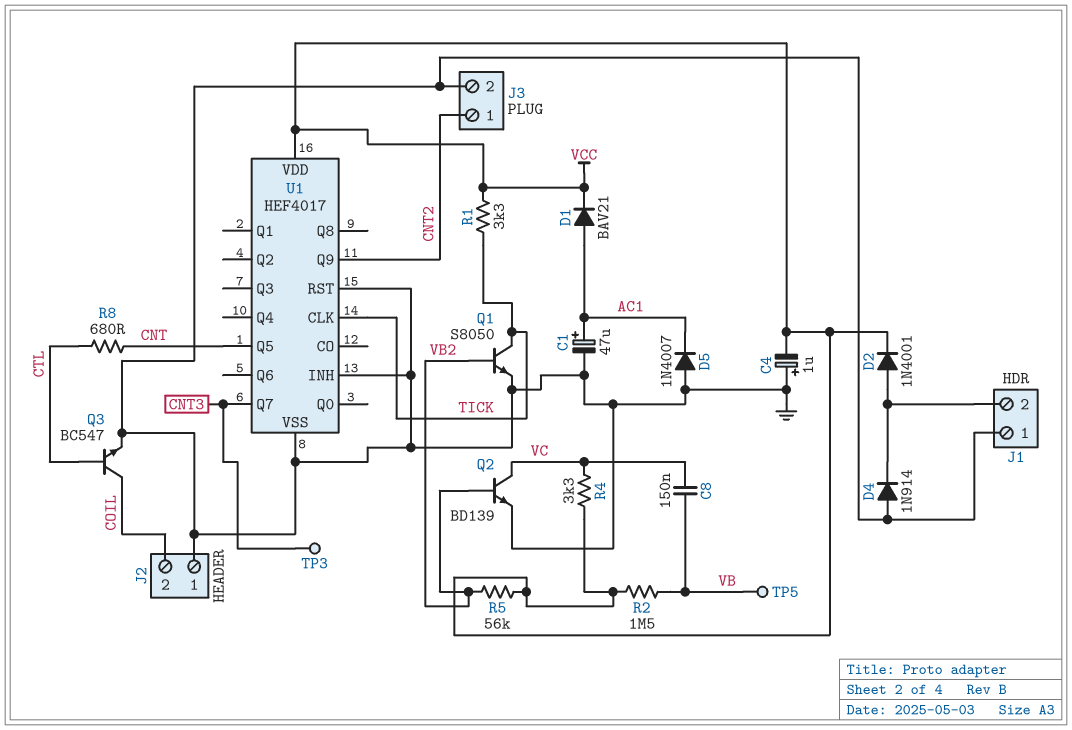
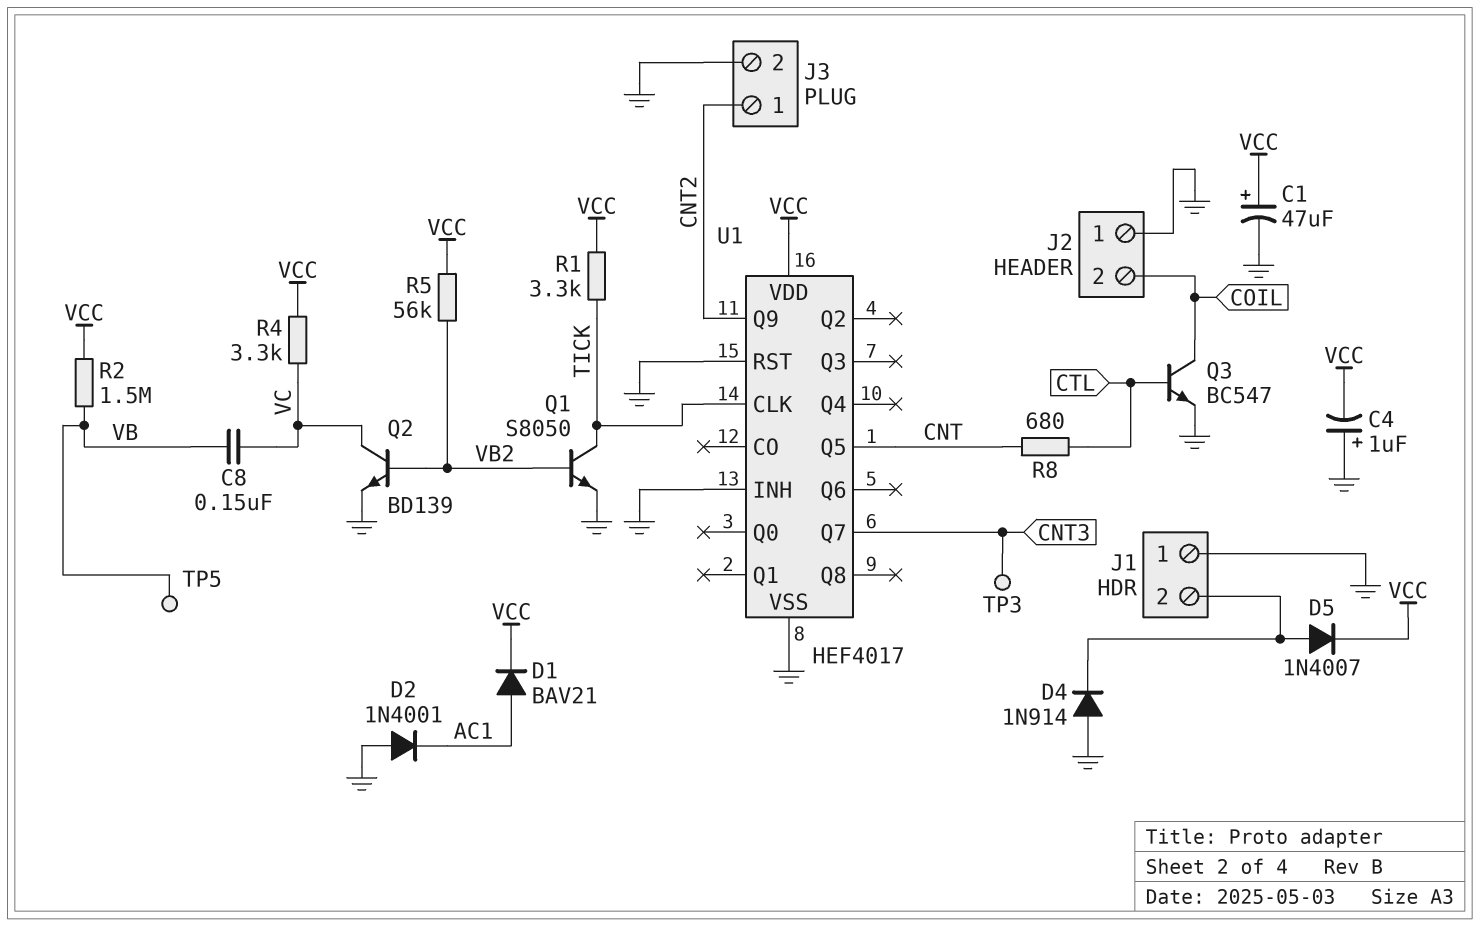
C1: 47uF (plus AC1, minus GND) -> 47uF (plus VCC, minus GND)
D2: diode 1N4001 (A J1/2, K VCC) -> diode 1N4001 (A GND, K AC1)
D5: diode 1N4007 (A GND, K AC1) -> diode 1N4007 (A J1/2, K VCC)

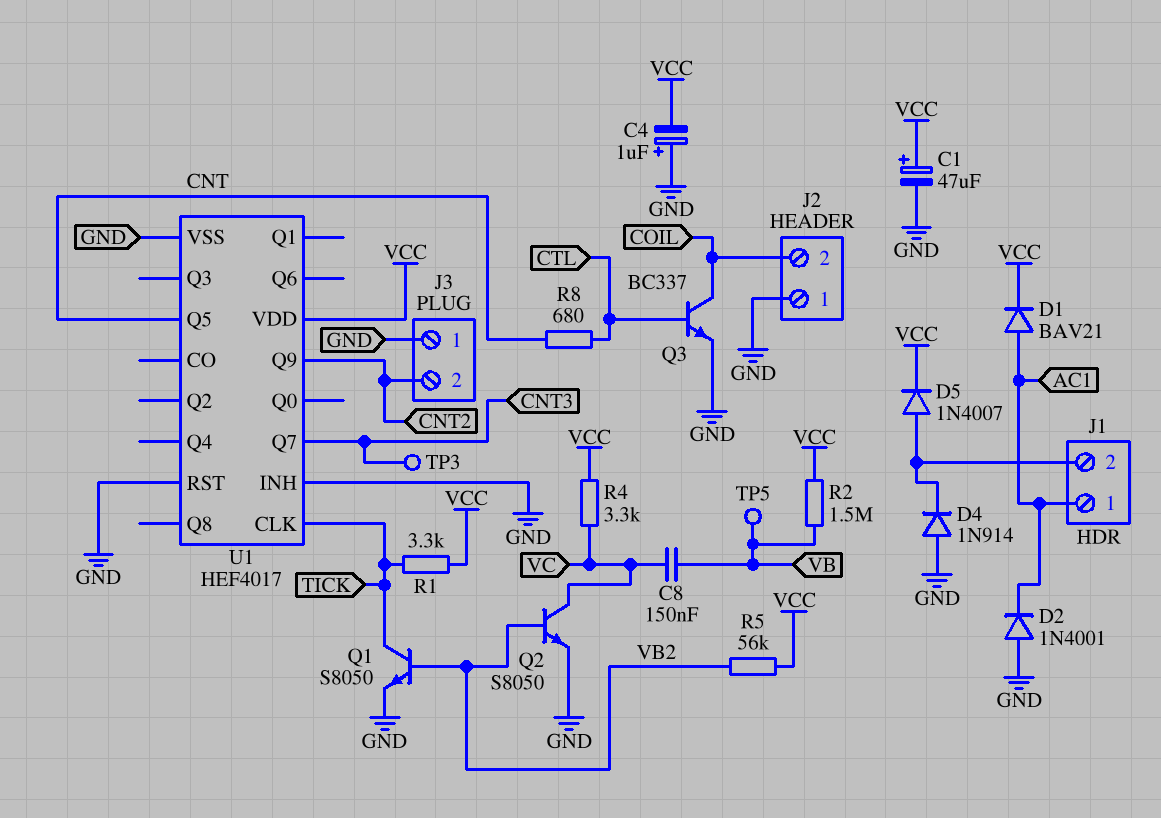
J1 pin 1: GND -> AC1
J3 pin 1: CNT2 -> GND
J3 pin 2: GND -> CNT2
Q2: NPN BD139 (B VB2, C VC, E GND) -> NPN S8050 (B VB2, C VC, E GND)
Q3: NPN BC547 (B CTL, C COIL, E GND) -> NPN BC337 (B CTL, C COIL, E GND)

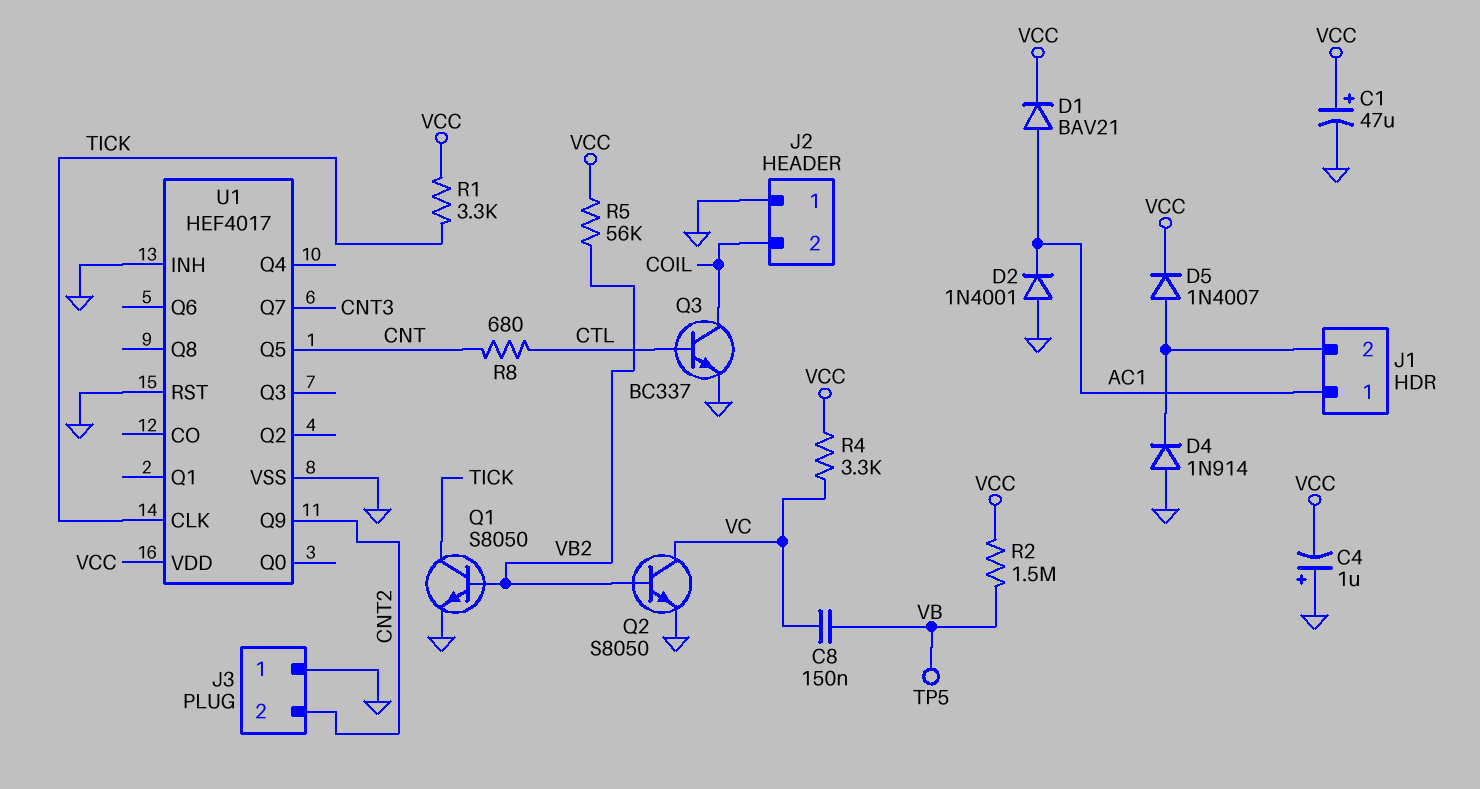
TP3: test point (CNT3) -> none

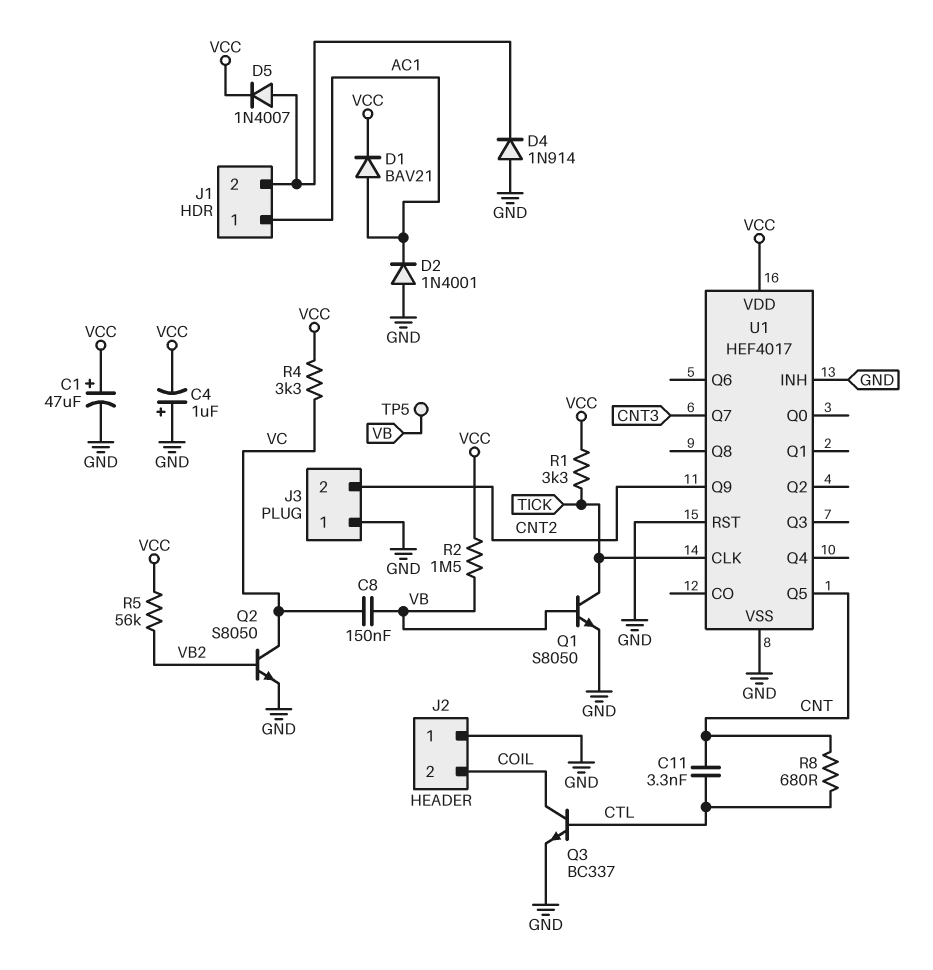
C11: none -> 3.3nF (CNT, CTL)
Q1: NPN S8050 (B VB2, C TICK, E GND) -> NPN S8050 (B VB, C TICK, E GND)

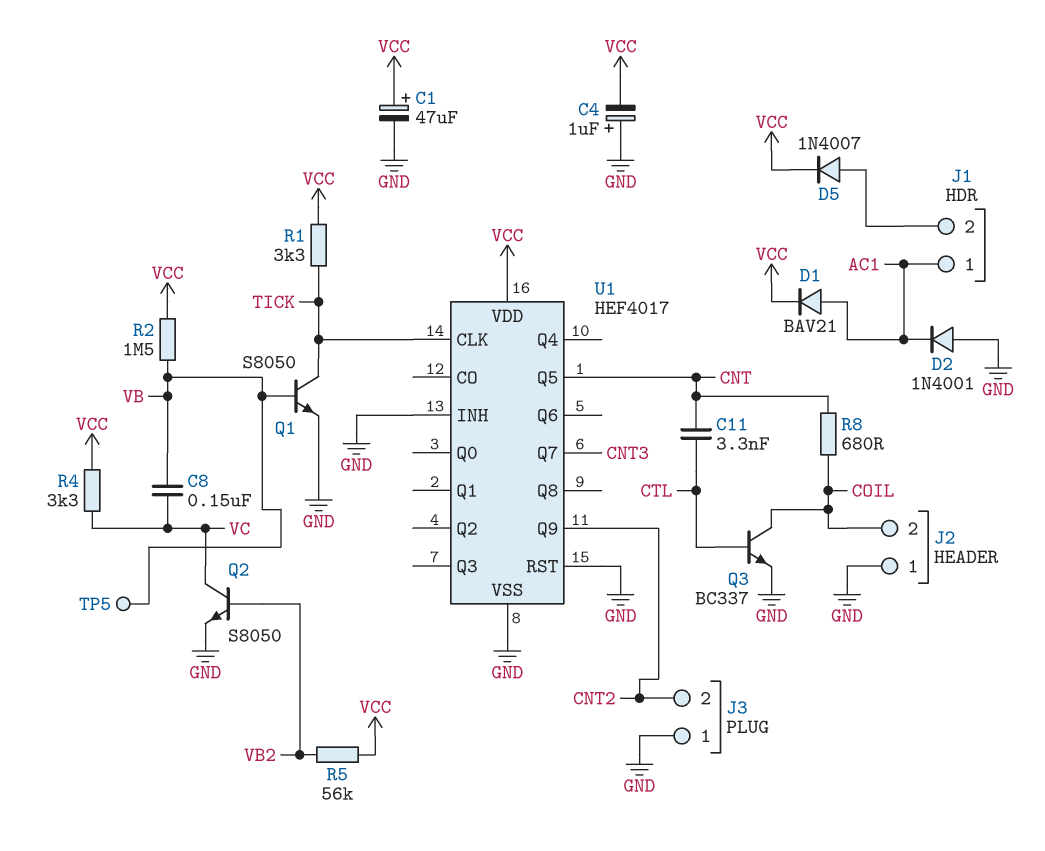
D4: diode 1N914 (A GND, K J1/2) -> none
R8: 680 (CNT, CTL) -> 680 (CNT, COIL)

